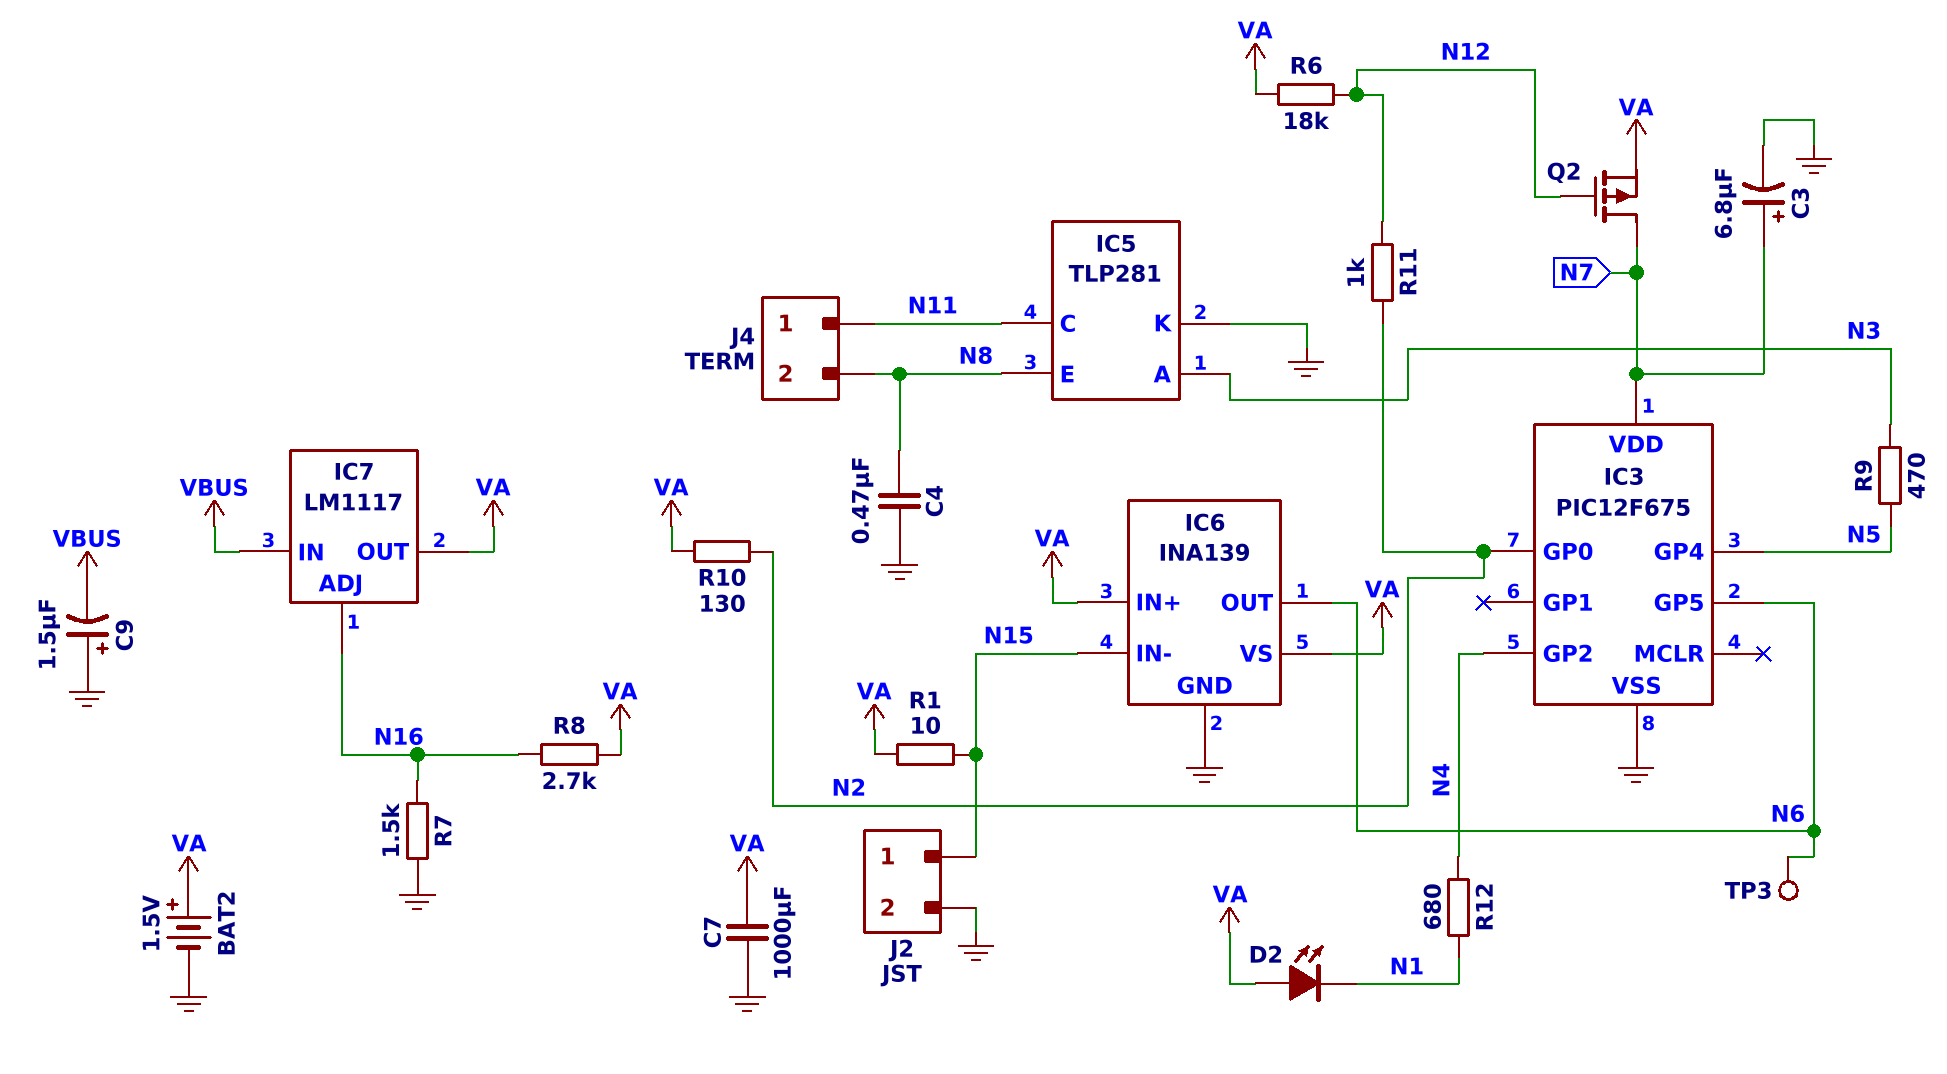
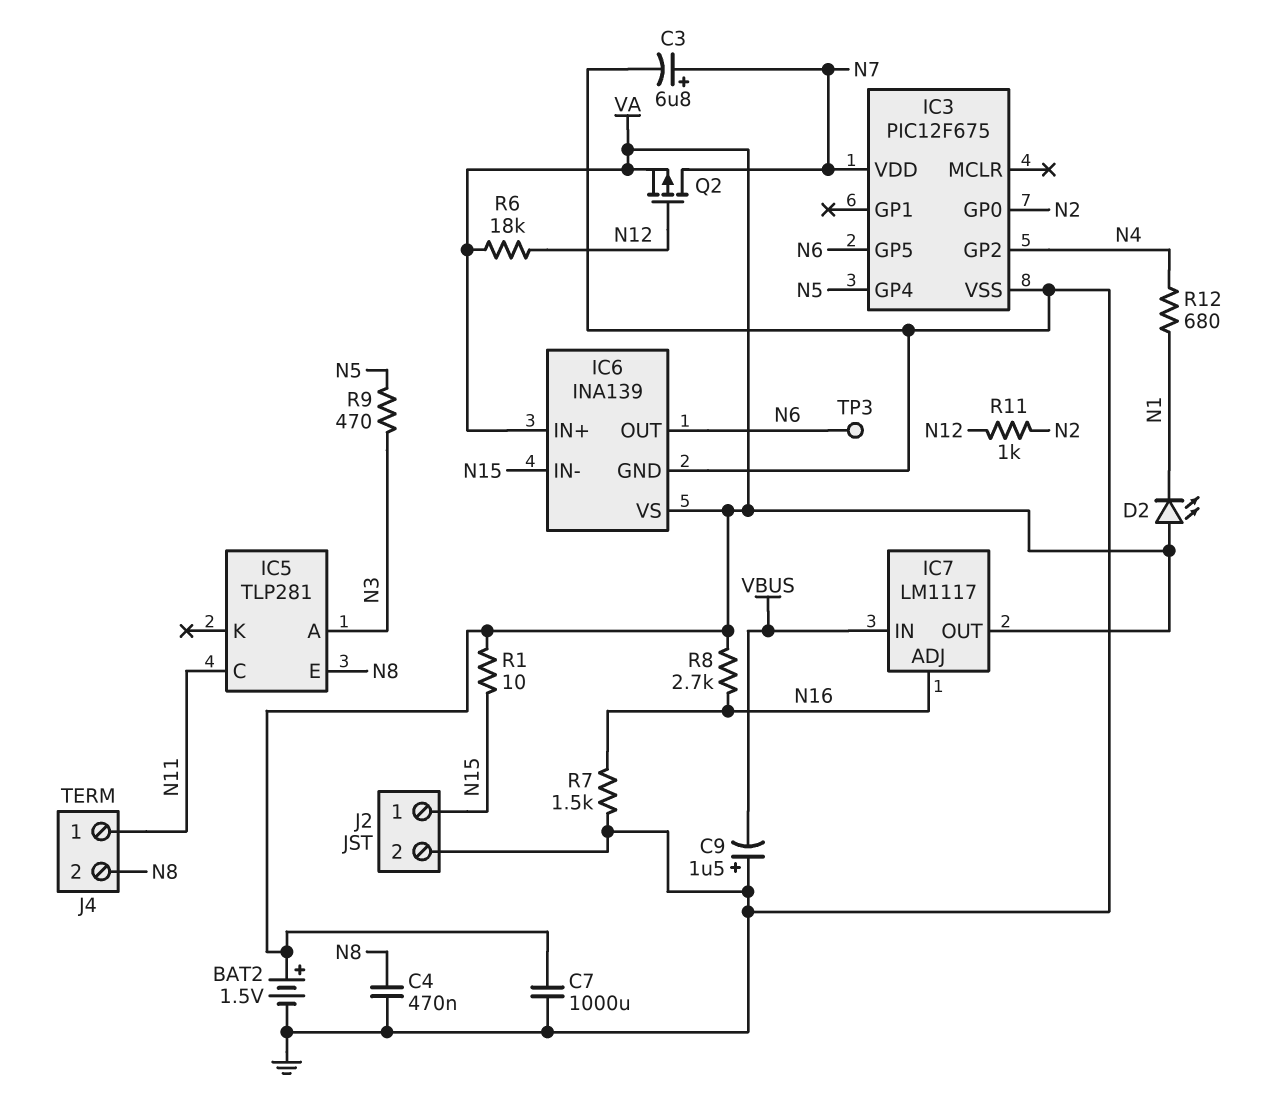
IC5 pin K: GND -> none
R10: 130 (N2, VA) -> none

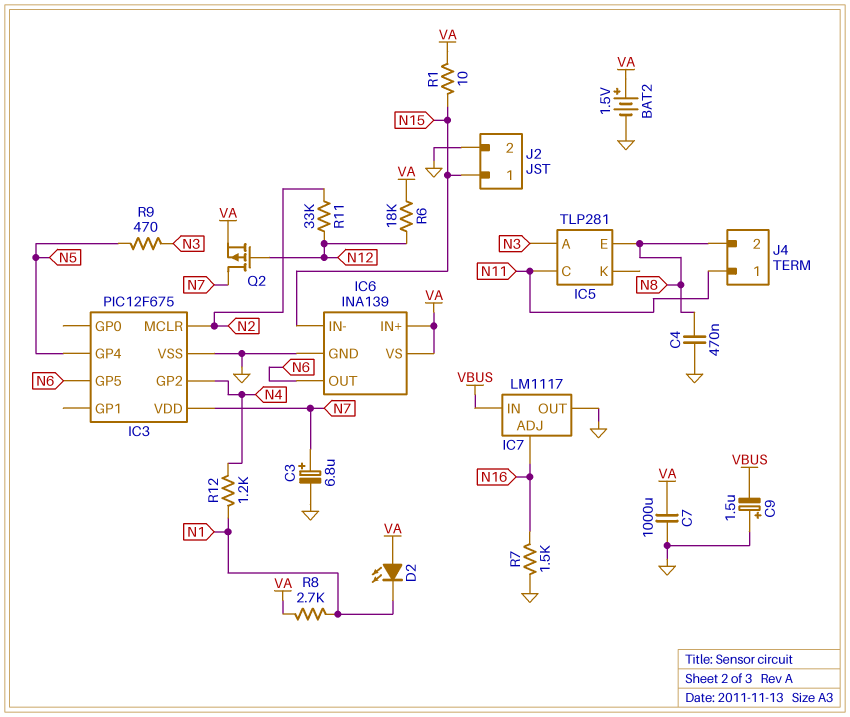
IC3 pin GP0: N2 -> none
IC3 pin MCLR: none -> N2
IC7 pin OUT: VA -> GND
R8: 2.7k (N16, VA) -> 2.7k (N1, VA)
R11: 1k (N2, N12) -> 33k (N2, N12)
R12: 680 (N1, N4) -> 1.2k (N1, N4)
TP3: test point (N6) -> none

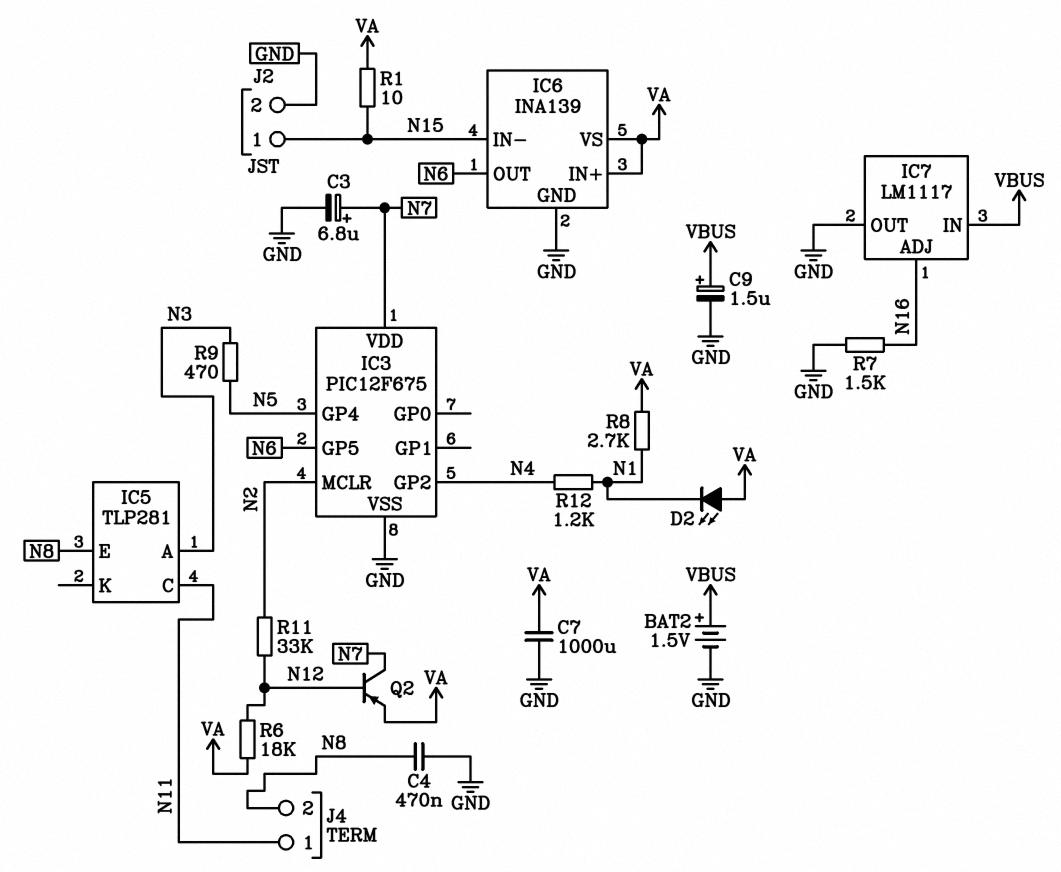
BAT2: 1.5V (plus VA, minus GND) -> 1.5V (plus VBUS, minus GND)
C9: 1.5uF (plus GND, minus VBUS) -> 1.5uF (plus VBUS, minus GND)
Q2: PMOS (G N12, D N7, S VA) -> PNP (B N12, C N7, E VA)

